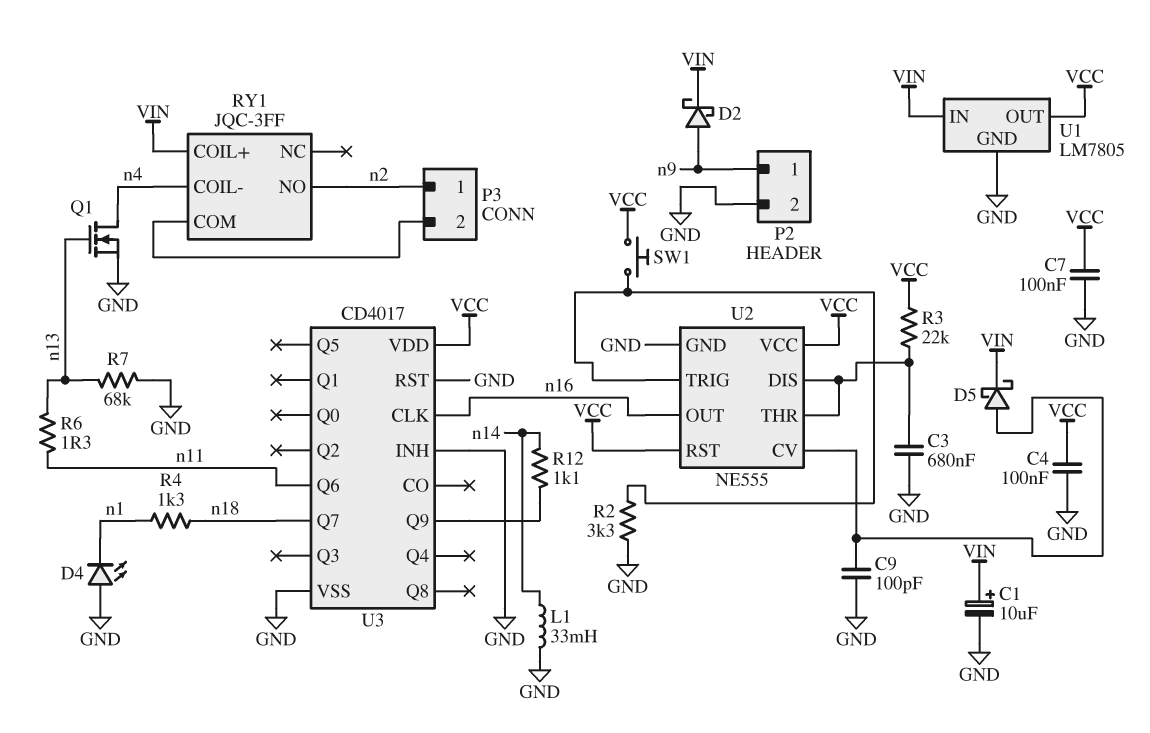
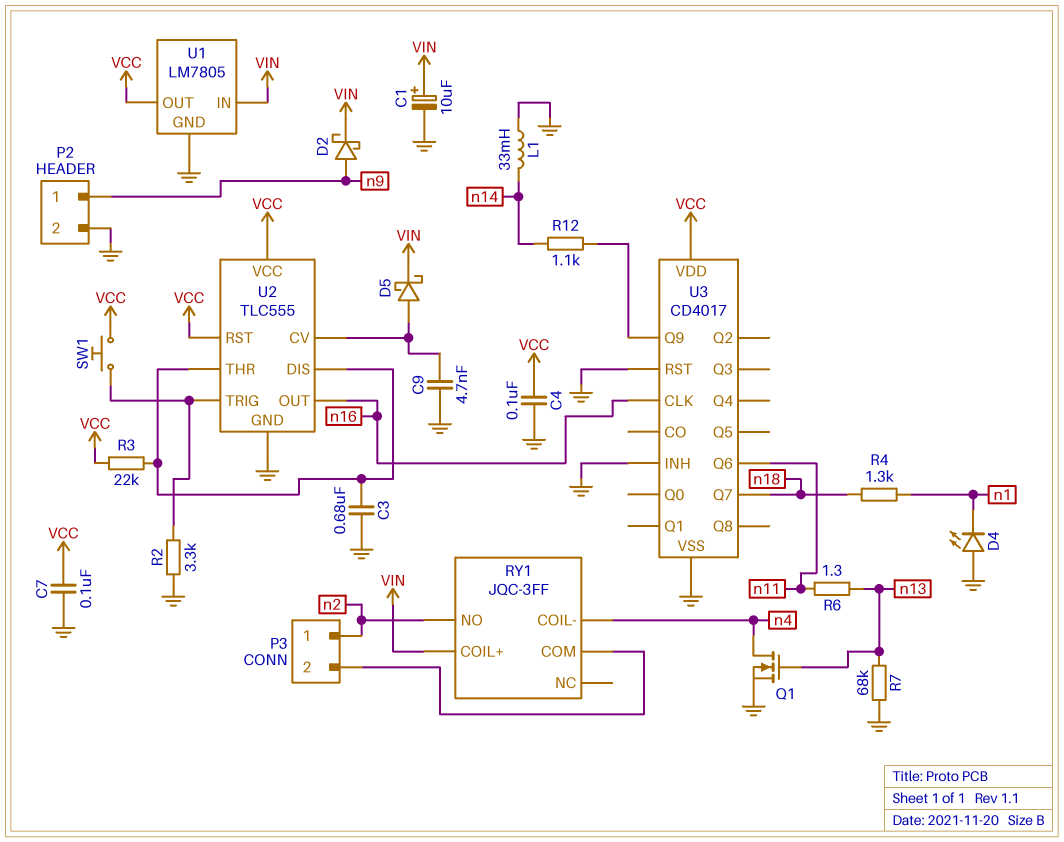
C9: 100pF (GND, U2/CV) -> 4.7nF (GND, U2/CV)
U2: NE555 -> TLC555

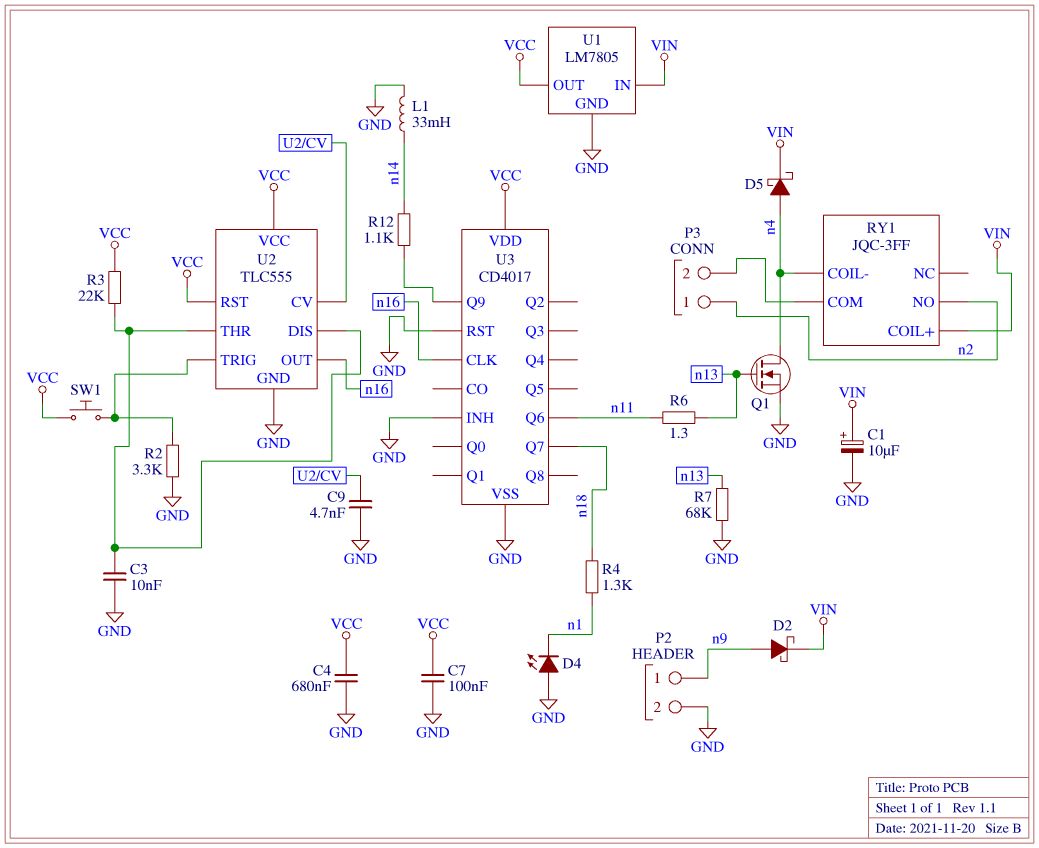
C3: 680nF (GND, U2/DIS) -> 10nF (GND, U2/DIS)
C4: 100nF (GND, VCC) -> 680nF (GND, VCC)
D5: schottky (A U2/CV, K VIN) -> schottky (A n4, K VIN)

